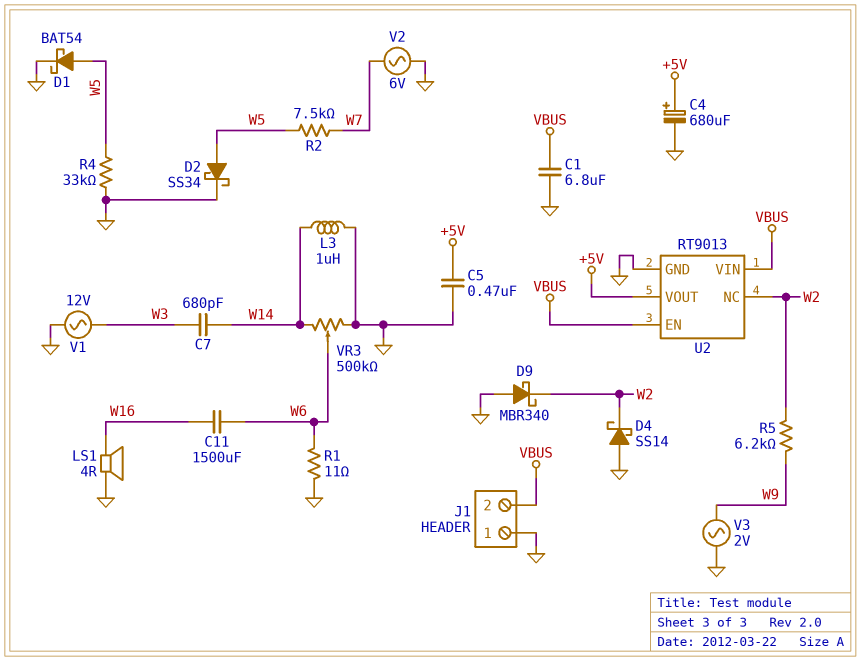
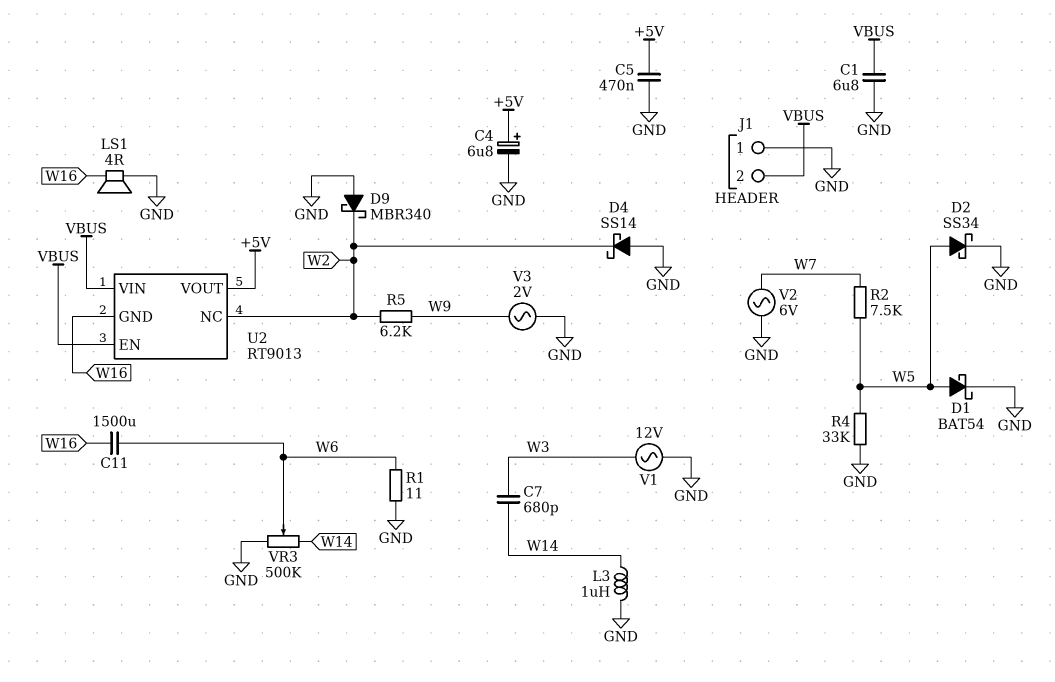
C4: 680uF (plus +5V, minus GND) -> 6.8uF (plus +5V, minus GND)
U2 pin GND: GND -> W16

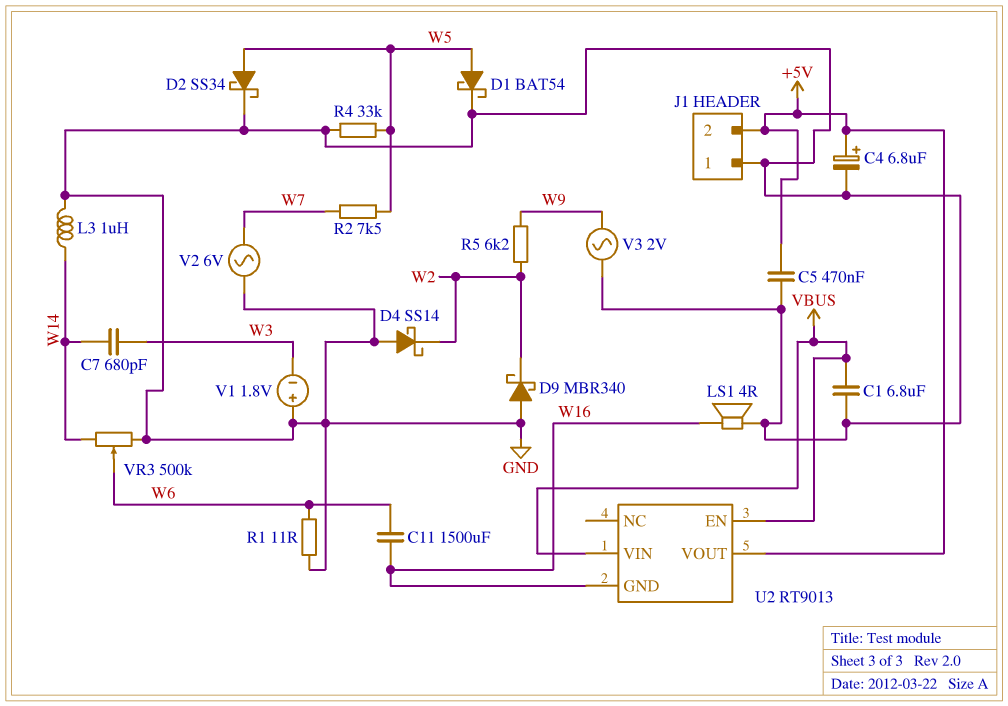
J1 pin 2: VBUS -> +5V
U2 pin NC: W2 -> none
V1: AC 12V (GND, W3) -> 1.8V (plus GND, minus W3)

